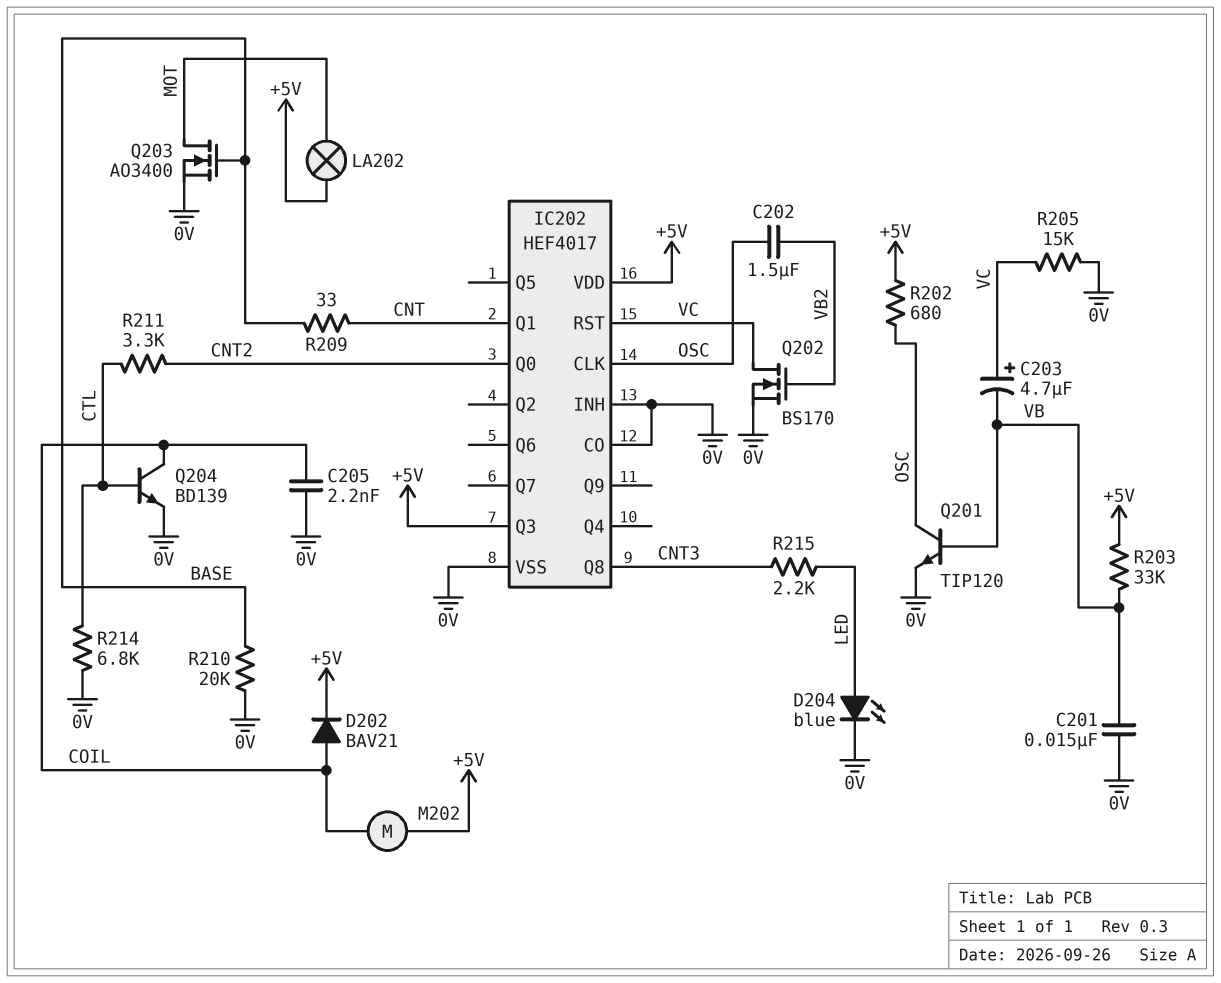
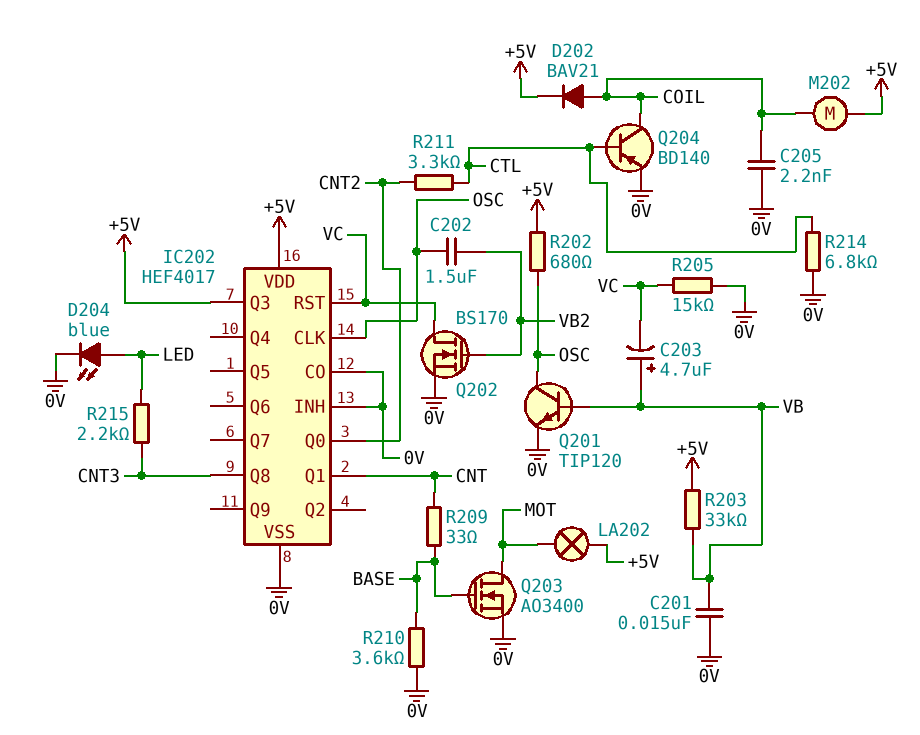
C203: 4.7uF (plus VC, minus VB) -> 4.7uF (plus VB, minus VC)
Q204: NPN BD139 (B CTL, C COIL, E 0V) -> PNP BD140 (B CTL, C COIL, E 0V)
R210: 20k (0V, BASE) -> 3.6k (0V, BASE)

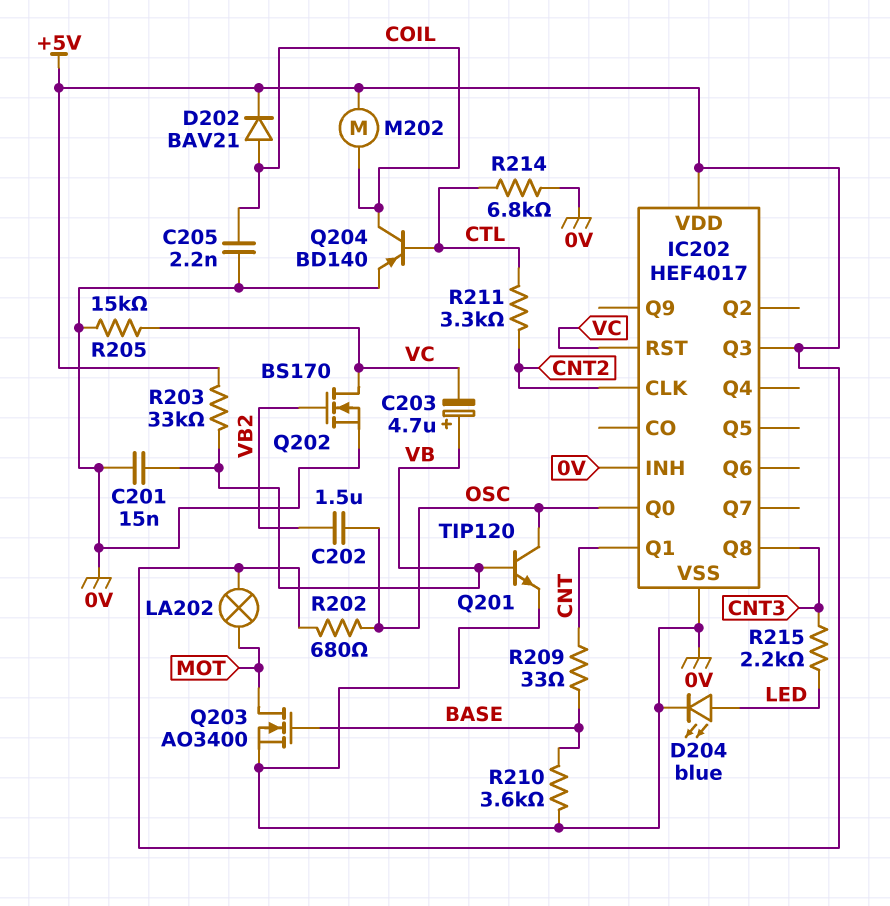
IC202 pin CLK: OSC -> CNT2
IC202 pin CO: 0V -> none
IC202 pin Q0: CNT2 -> OSC

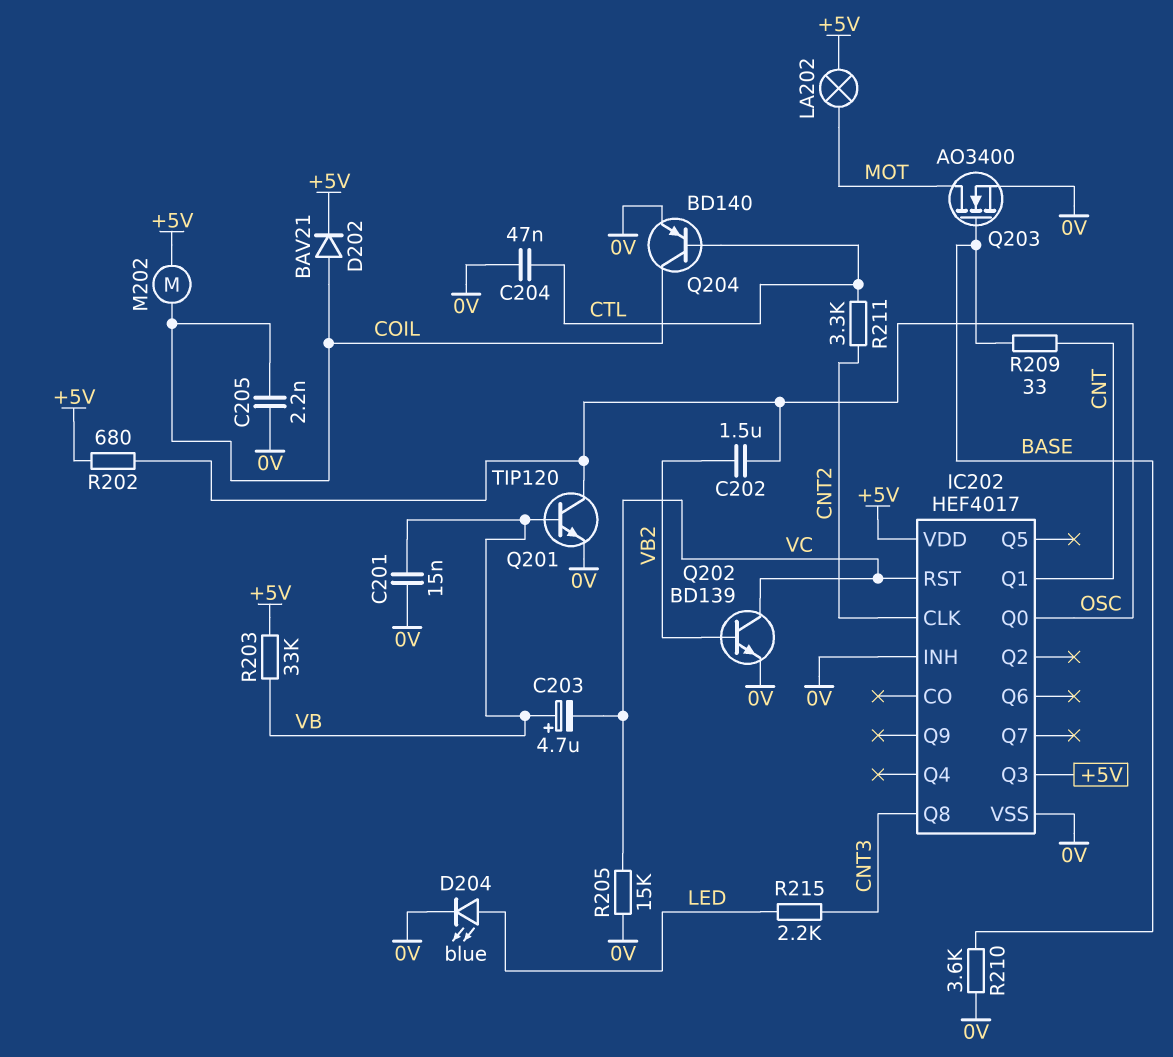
C204: none -> 47nF (0V, CTL)
Q202: NMOS BS170 (G VB2, D VC, S 0V) -> NPN BD139 (B VB2, C VC, E 0V)
R214: 6.8k (0V, CTL) -> none

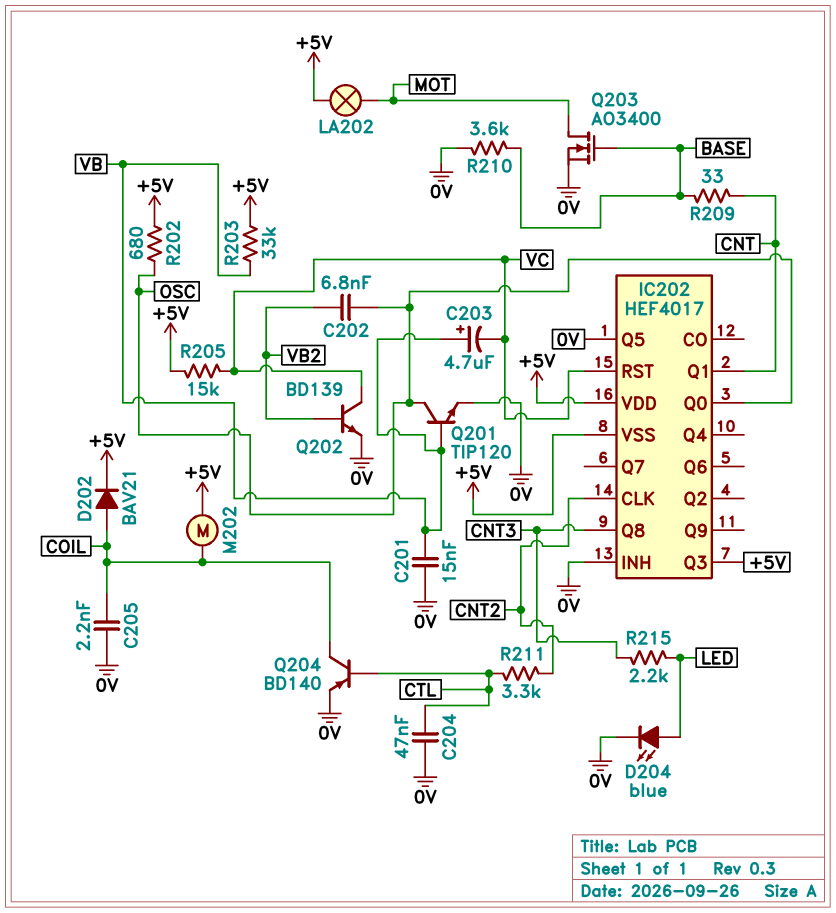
C202: 1.5uF (OSC, VB2) -> 6.8nF (OSC, VB2)
IC202 pin Q5: none -> 0V
IC202 pin VSS: 0V -> +5V
R205: 15k (0V, VC) -> 15k (+5V, VC)

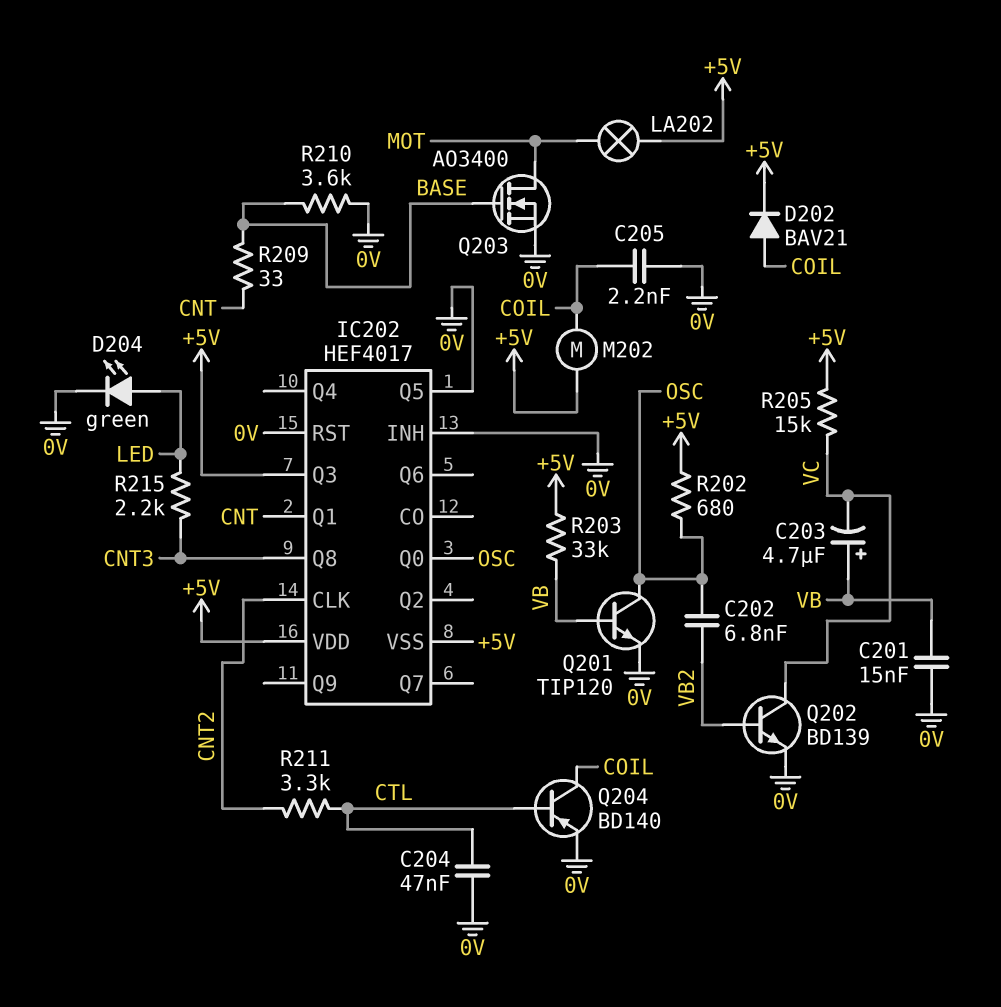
D204: LED blue (A LED, K 0V) -> LED green (A LED, K 0V)
IC202 pin RST: VC -> 0V

